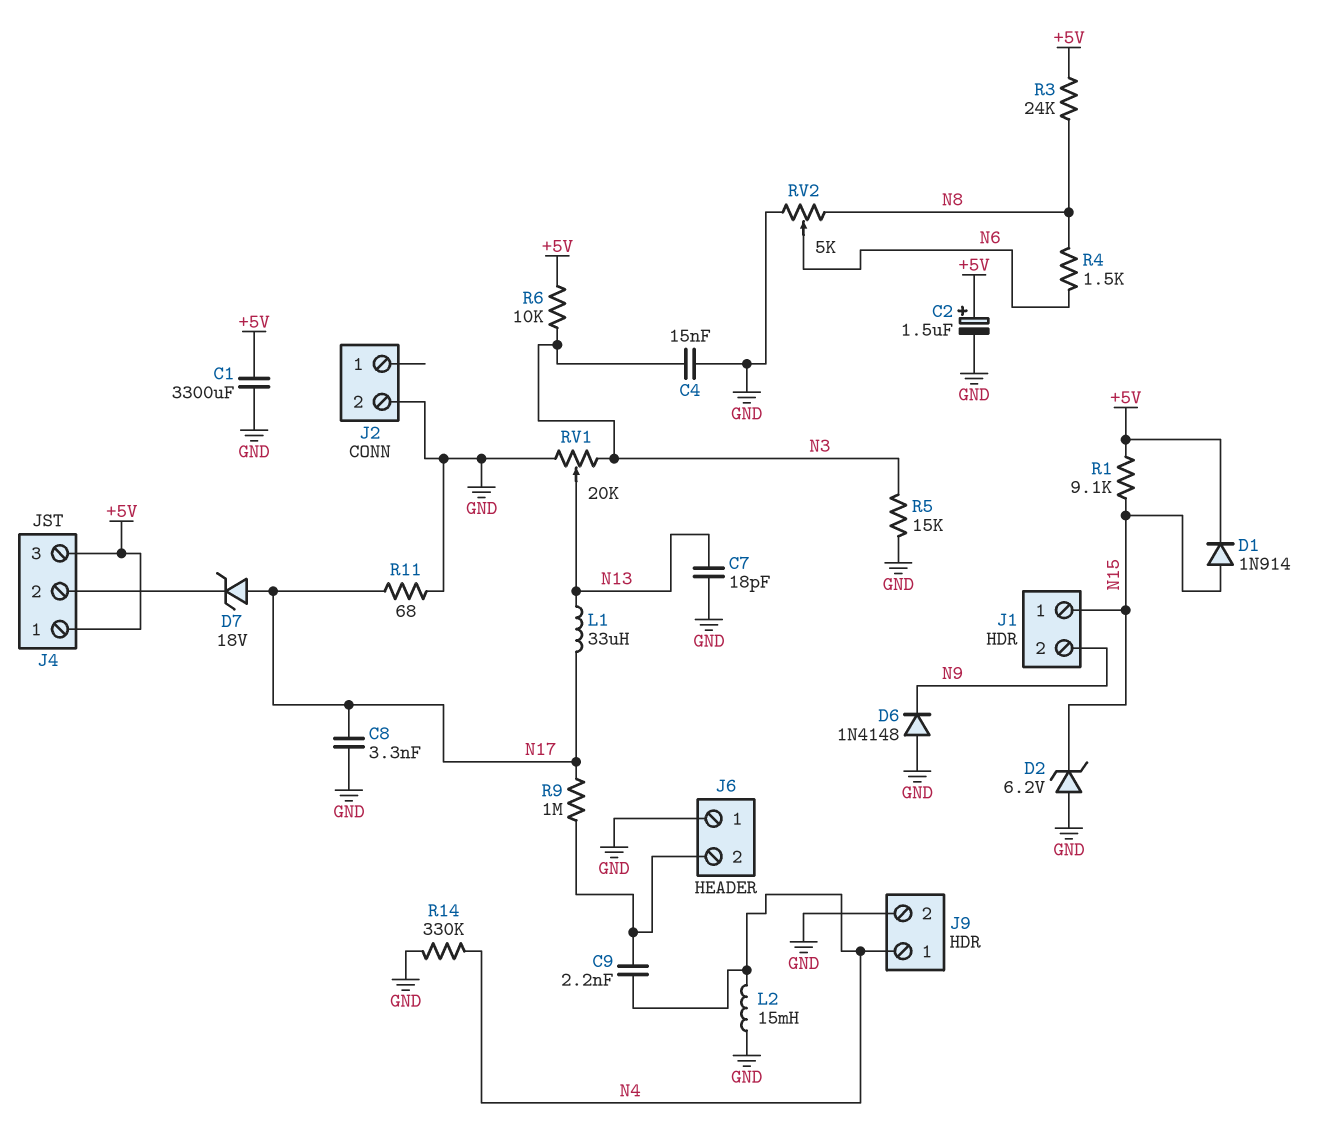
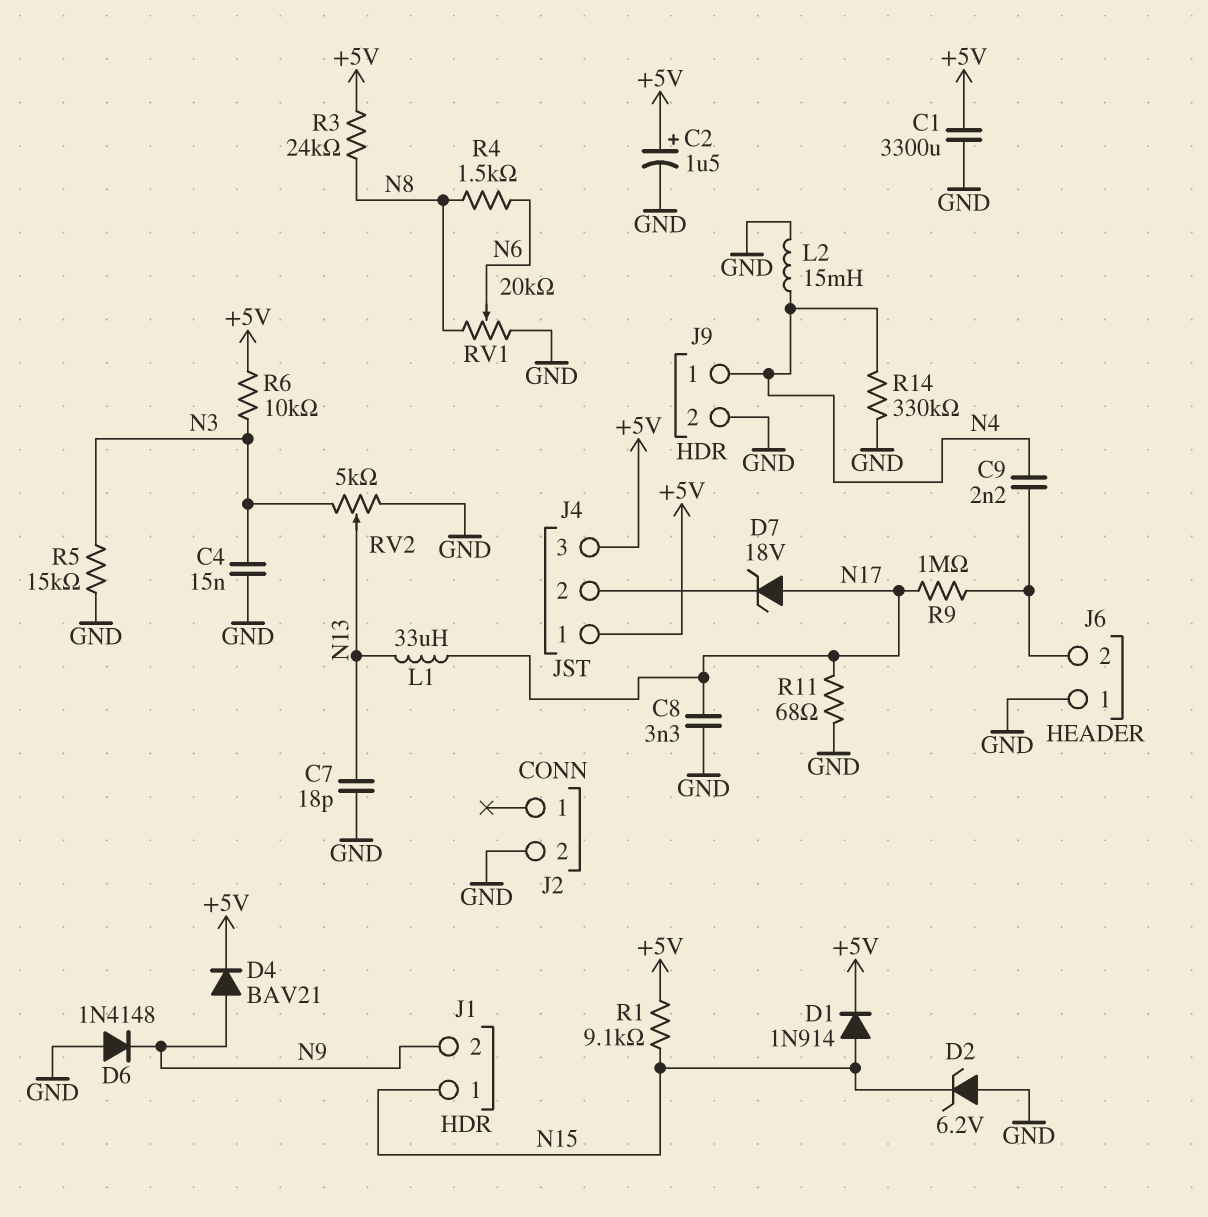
D4: none -> diode BAV21 (A N9, K +5V)
RV1: 20k (GND, N3, wiper N13) -> 20k (GND, N8, wiper N6)
RV2: 5k (GND, N8, wiper N6) -> 5k (GND, N3, wiper N13)

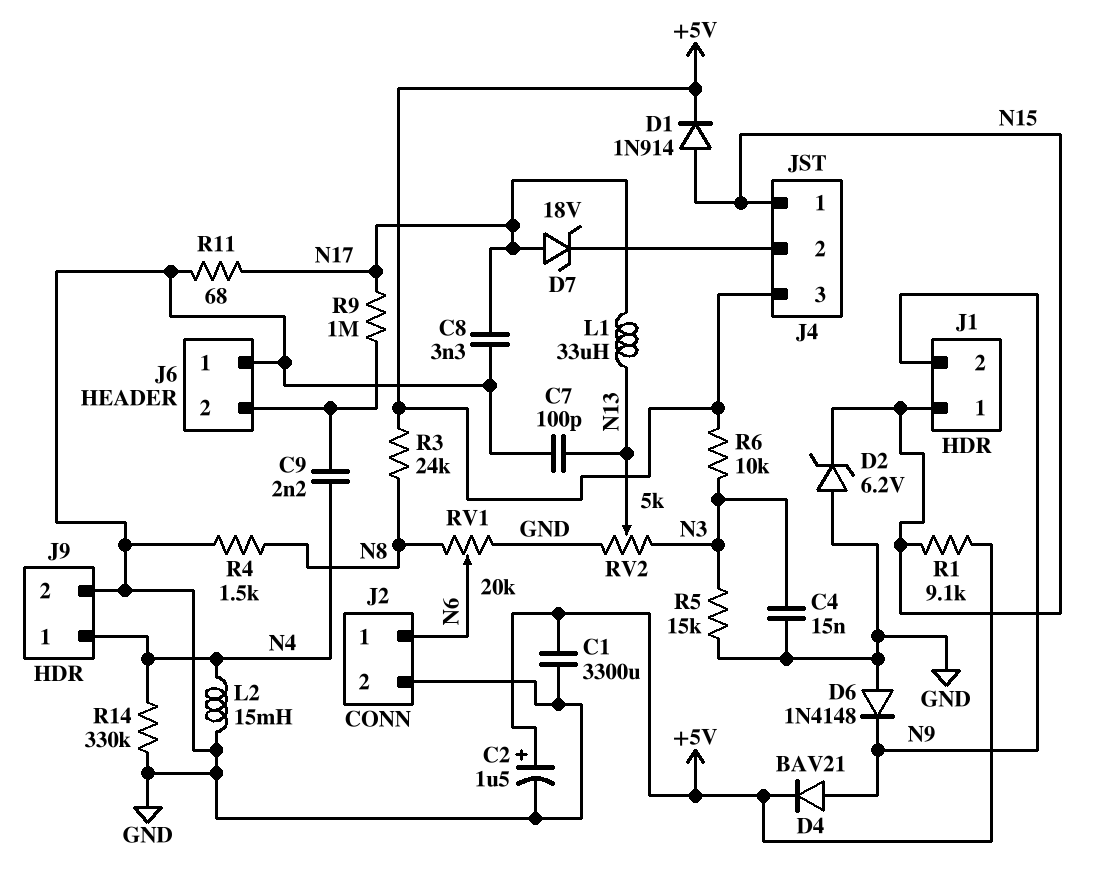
C7: 18pF (GND, N13) -> 100pF (GND, N13)
J2 pin 1: none -> N6
J4 pin 1: +5V -> N15
R4: 1.5k (N6, N8) -> 1.5k (GND, N8)

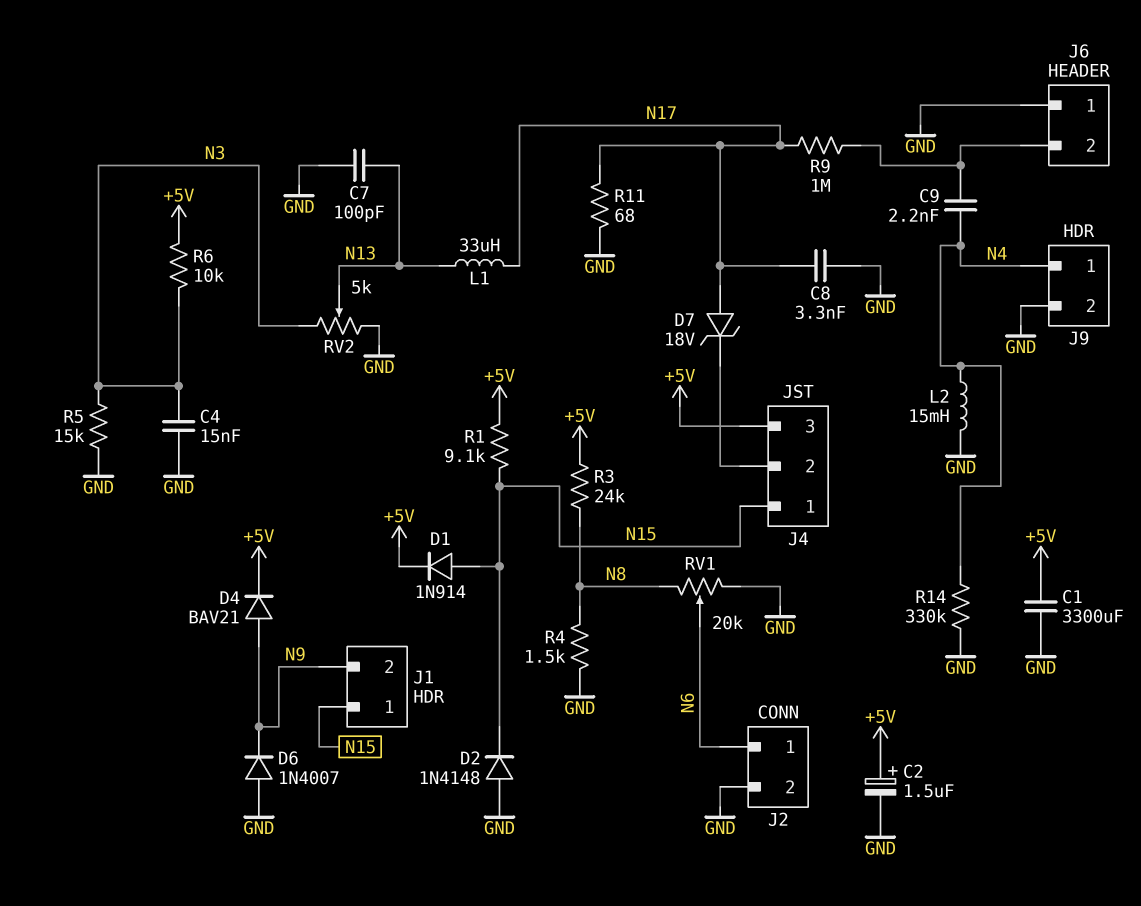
D2: zener 6.2V (A GND, K N15) -> diode 1N4148 (A GND, K N15)
D6: diode 1N4148 (A GND, K N9) -> diode 1N4007 (A GND, K N9)

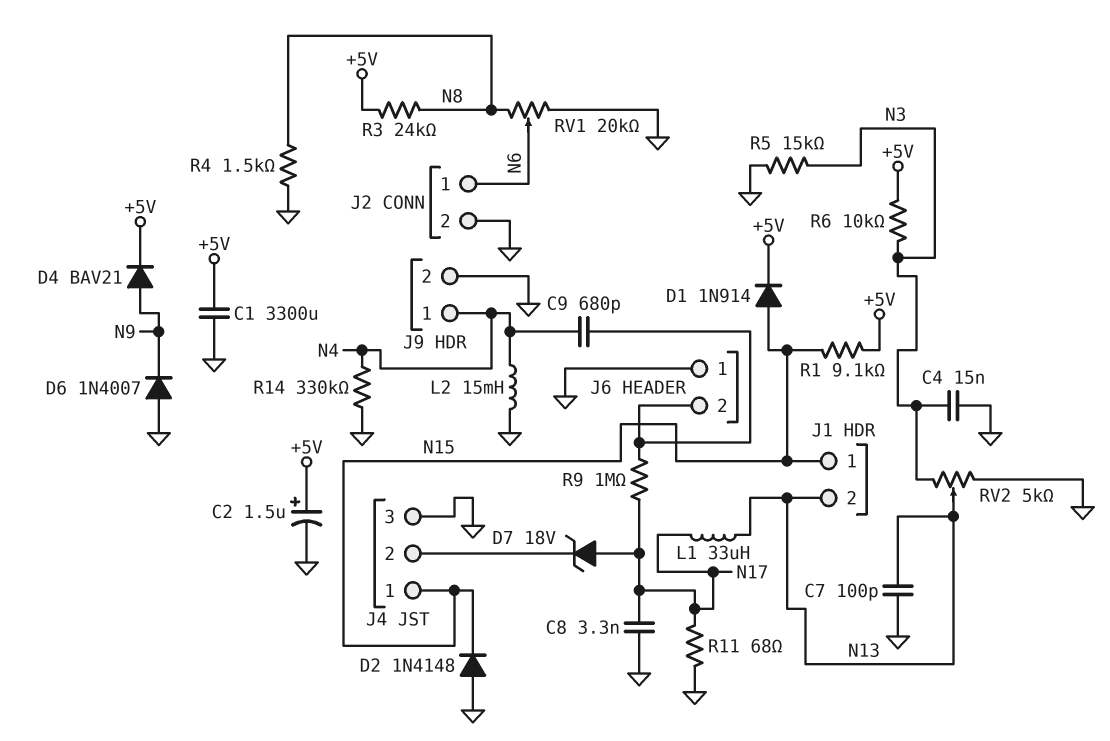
C9: 2.2nF (J6/2, N4) -> 680pF (J6/2, N4)
J1 pin 2: N9 -> N13
J4 pin 3: +5V -> GND

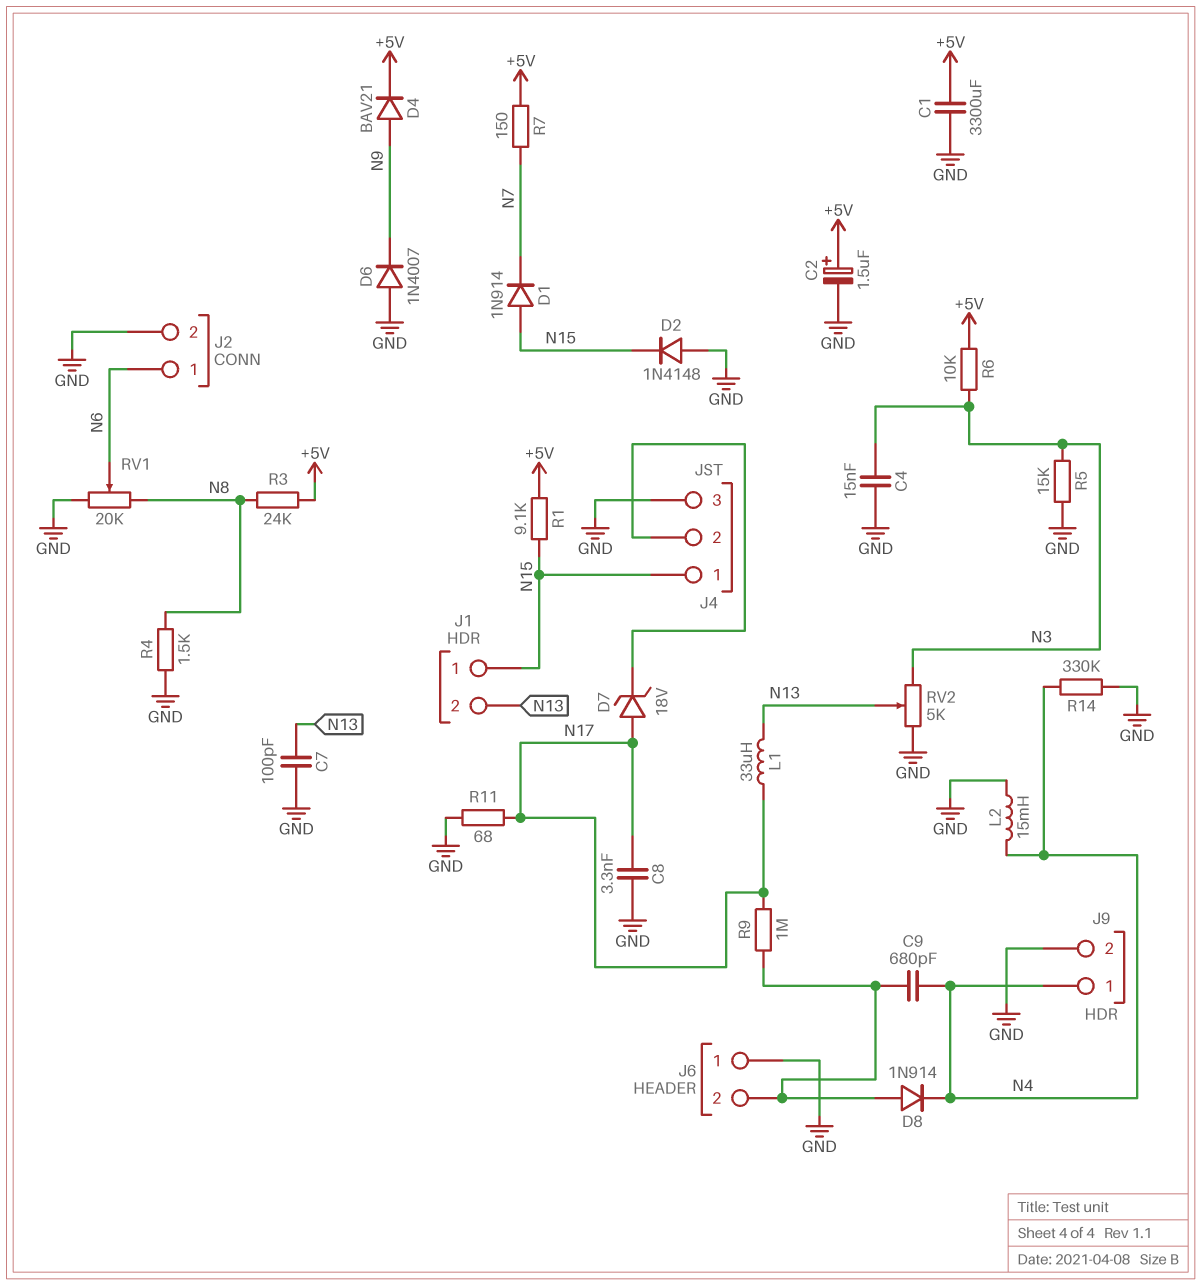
D1: diode 1N914 (A N15, K +5V) -> diode 1N914 (A N15, K N7)
D8: none -> diode 1N914 (A J6/2, K N4)
R7: none -> 150 (+5V, N7)

